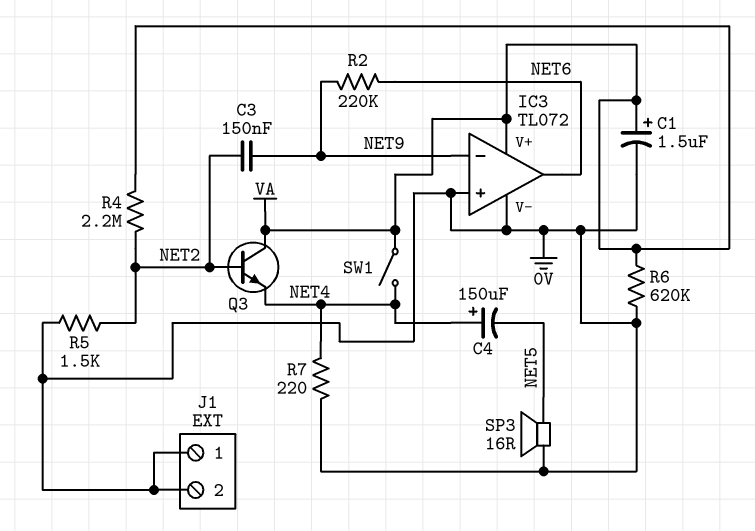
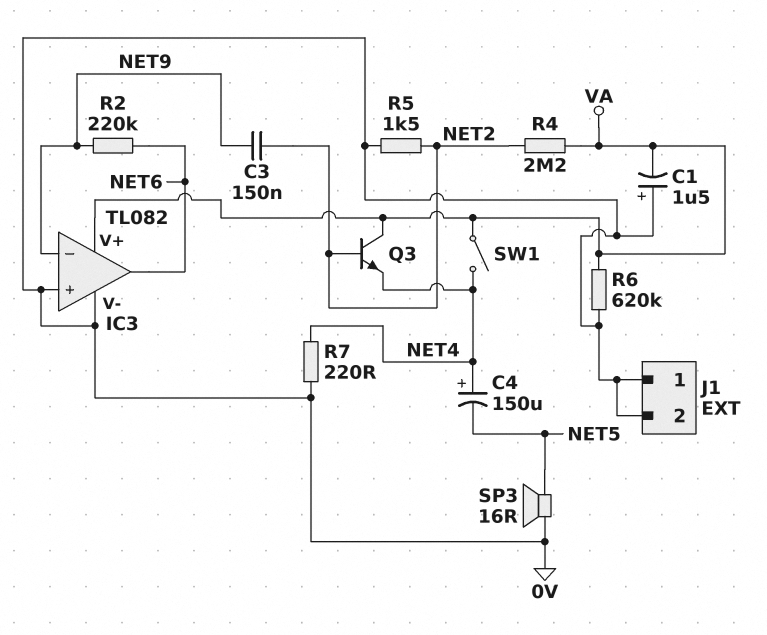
C1: 1.5uF (plus VA, minus 0V) -> 1.5uF (plus 0V, minus VA)
IC3: TL072 -> TL082

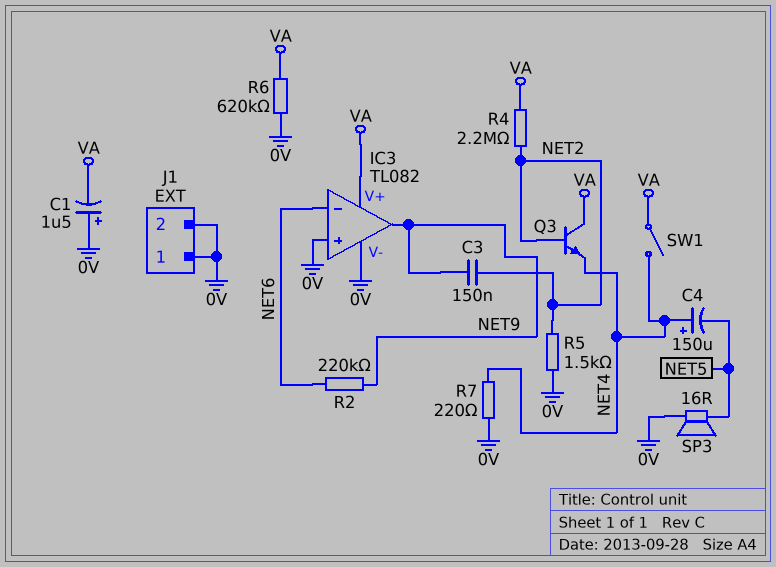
IC3 pin in-: NET9 -> NET6
IC3 pin out: NET6 -> NET9

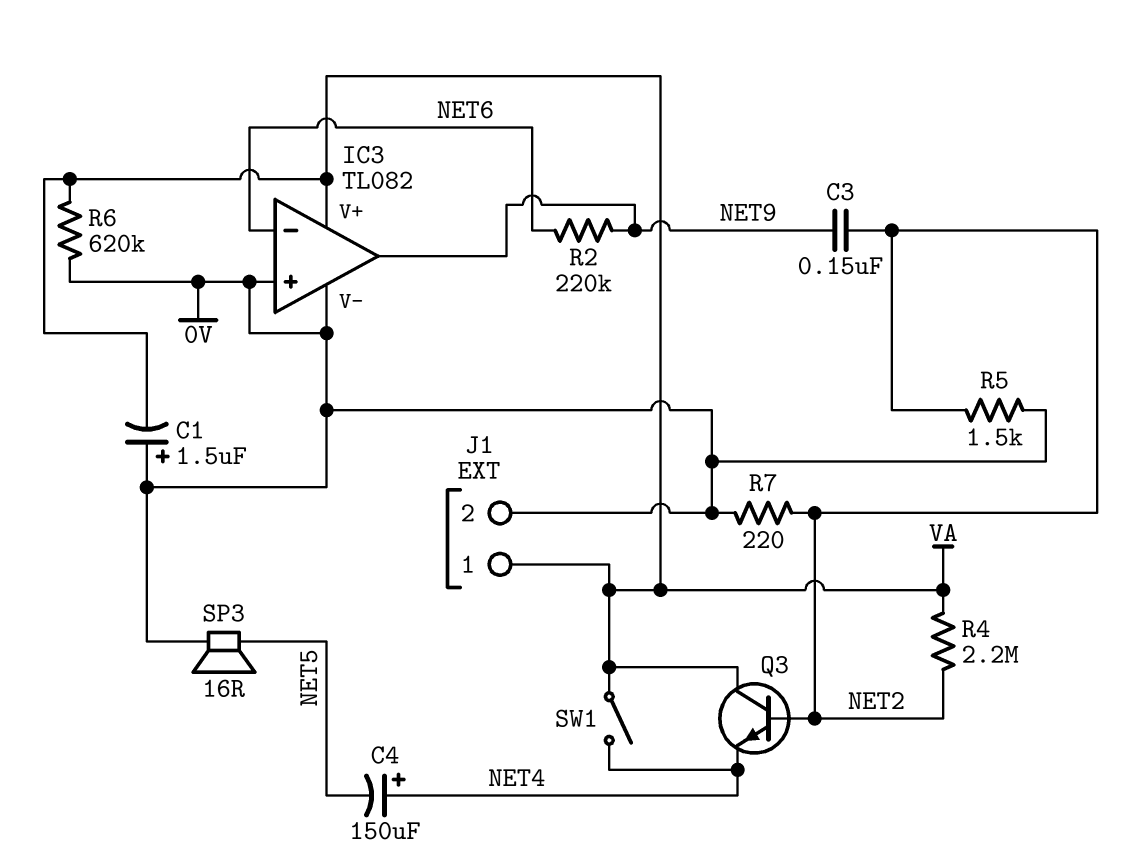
J1 pin 1: 0V -> VA
R7: 220 (0V, NET4) -> 220 (0V, NET2)

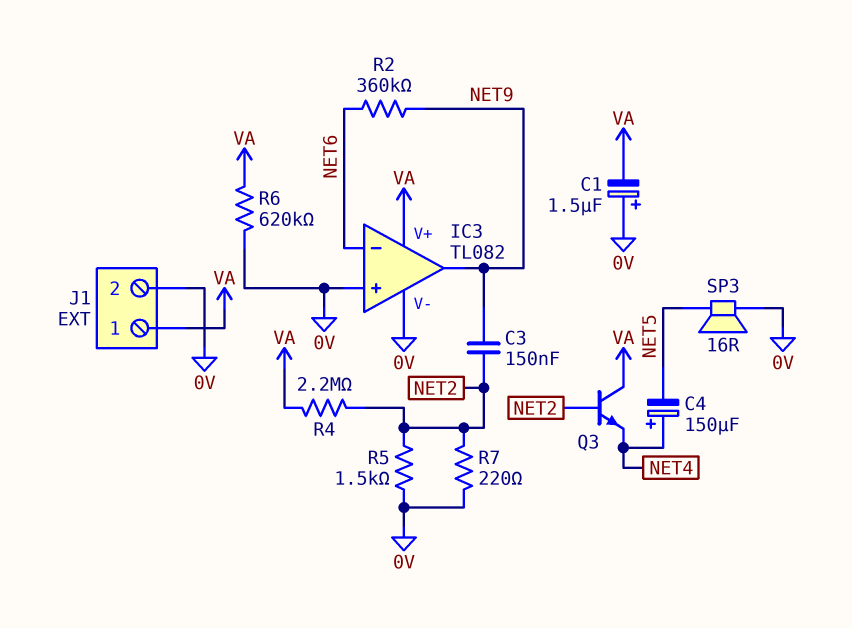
R2: 220k (NET6, NET9) -> 360k (NET6, NET9)
SW1: switch (NET4, VA) -> none

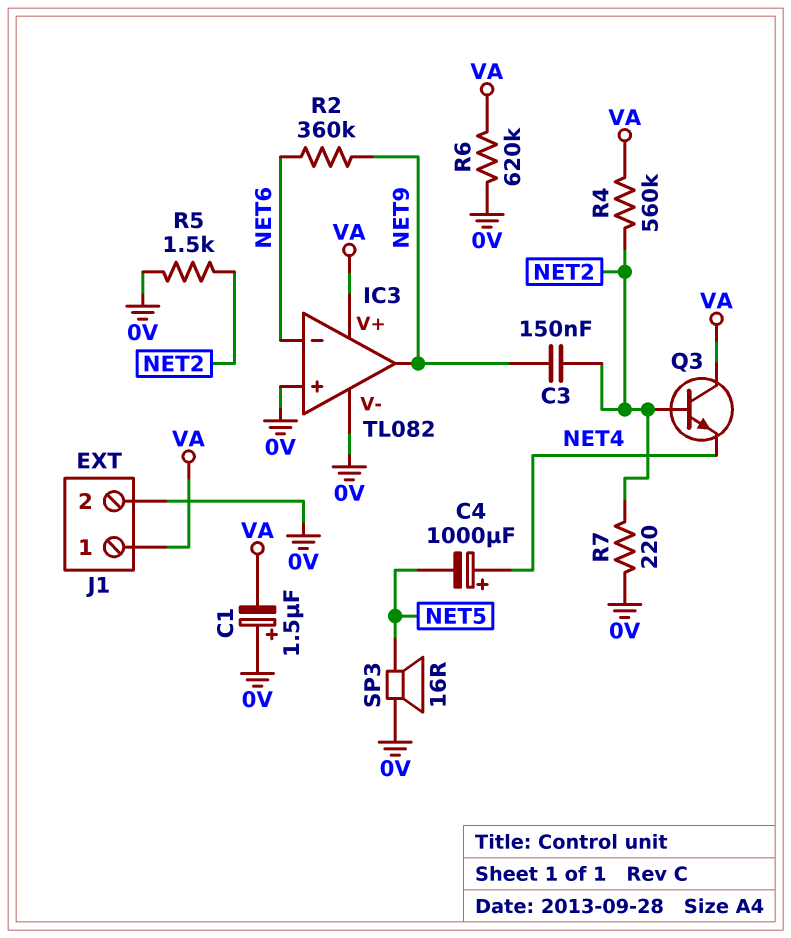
C4: 150uF (plus NET4, minus NET5) -> 1000uF (plus NET4, minus NET5)
R4: 2.2M (NET2, VA) -> 560k (NET2, VA)

